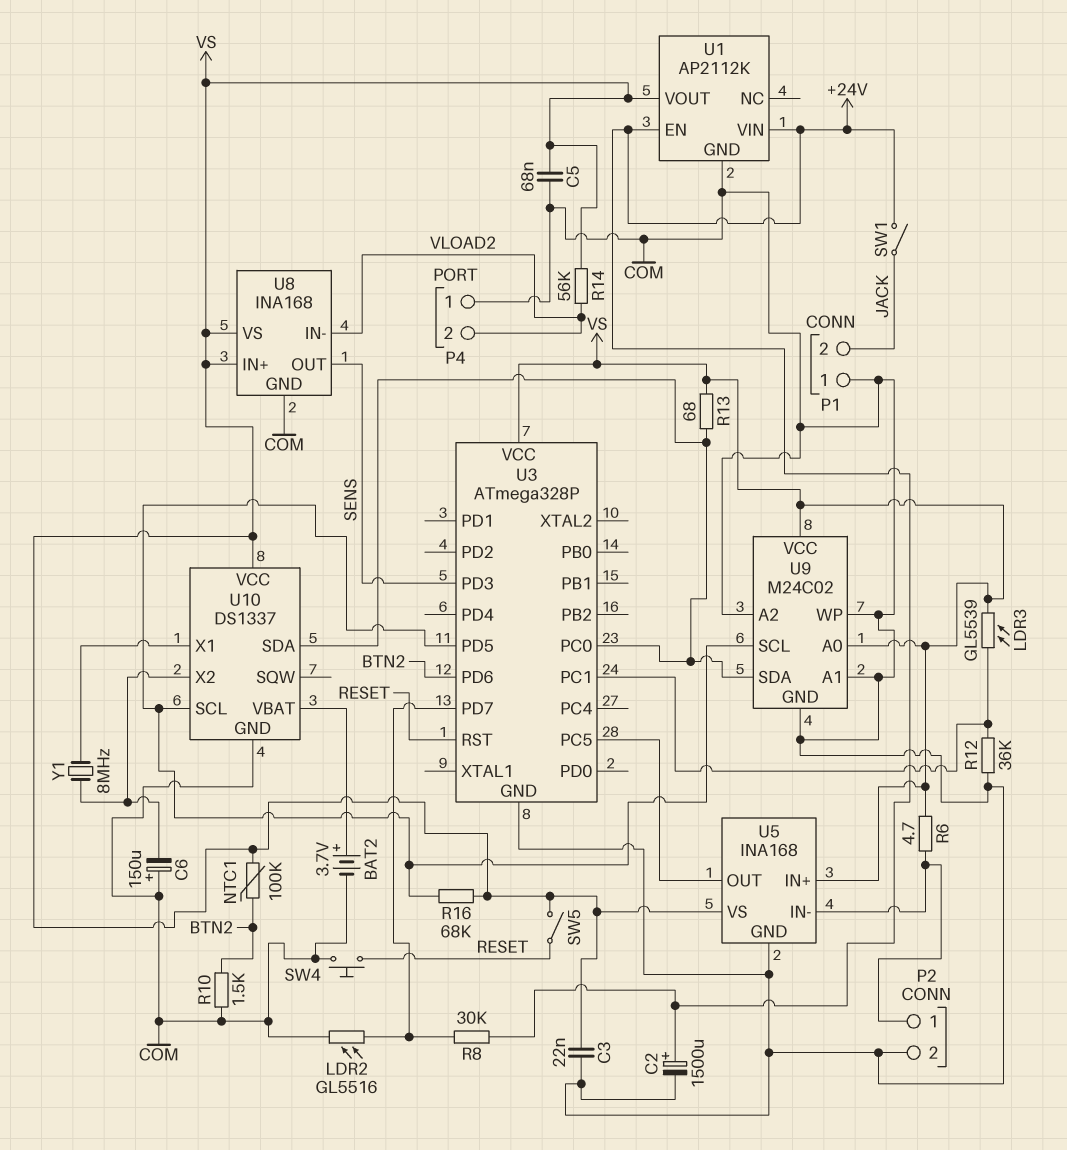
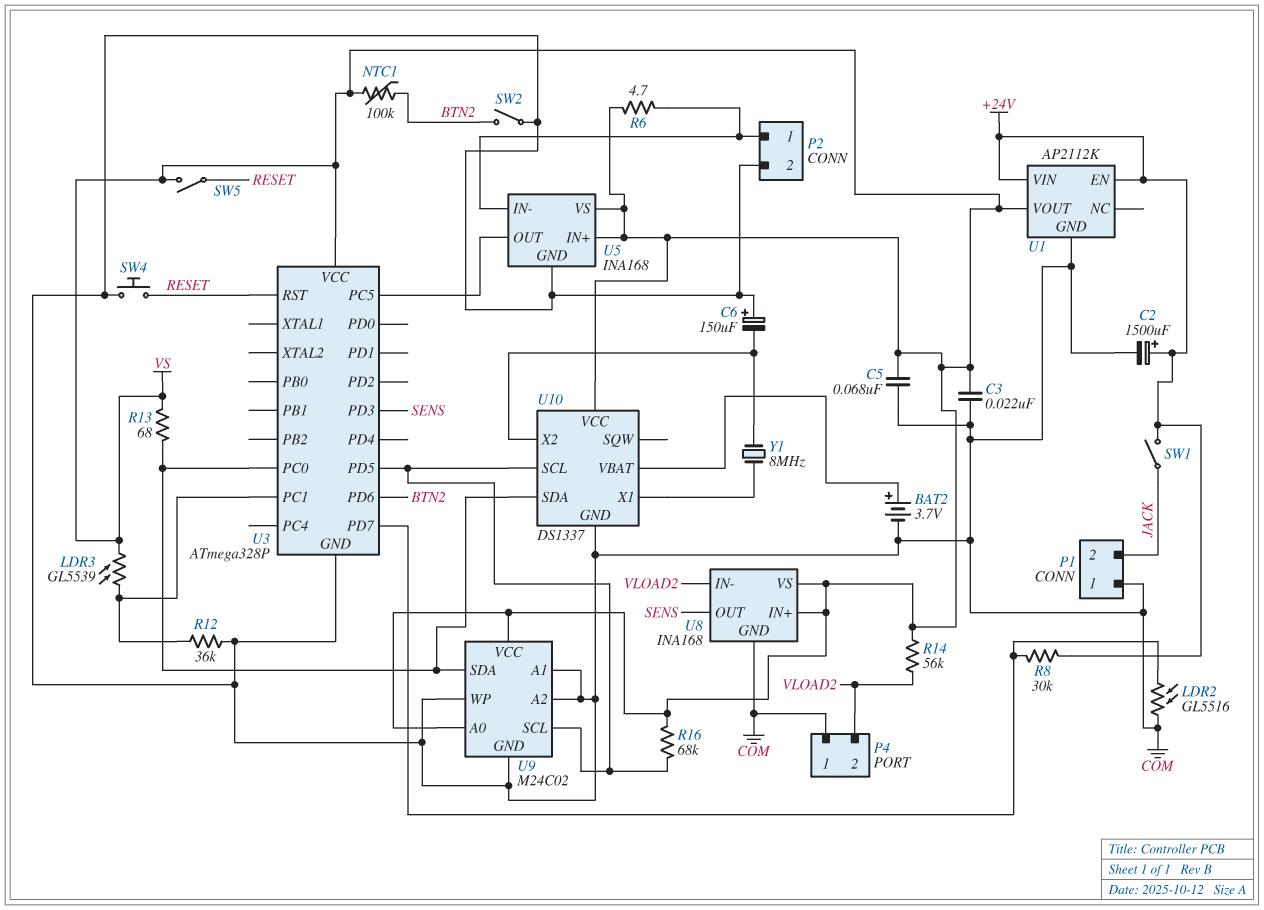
R10: 1.5k (BTN2, COM) -> none
SW2: none -> switch (BTN2, COM)

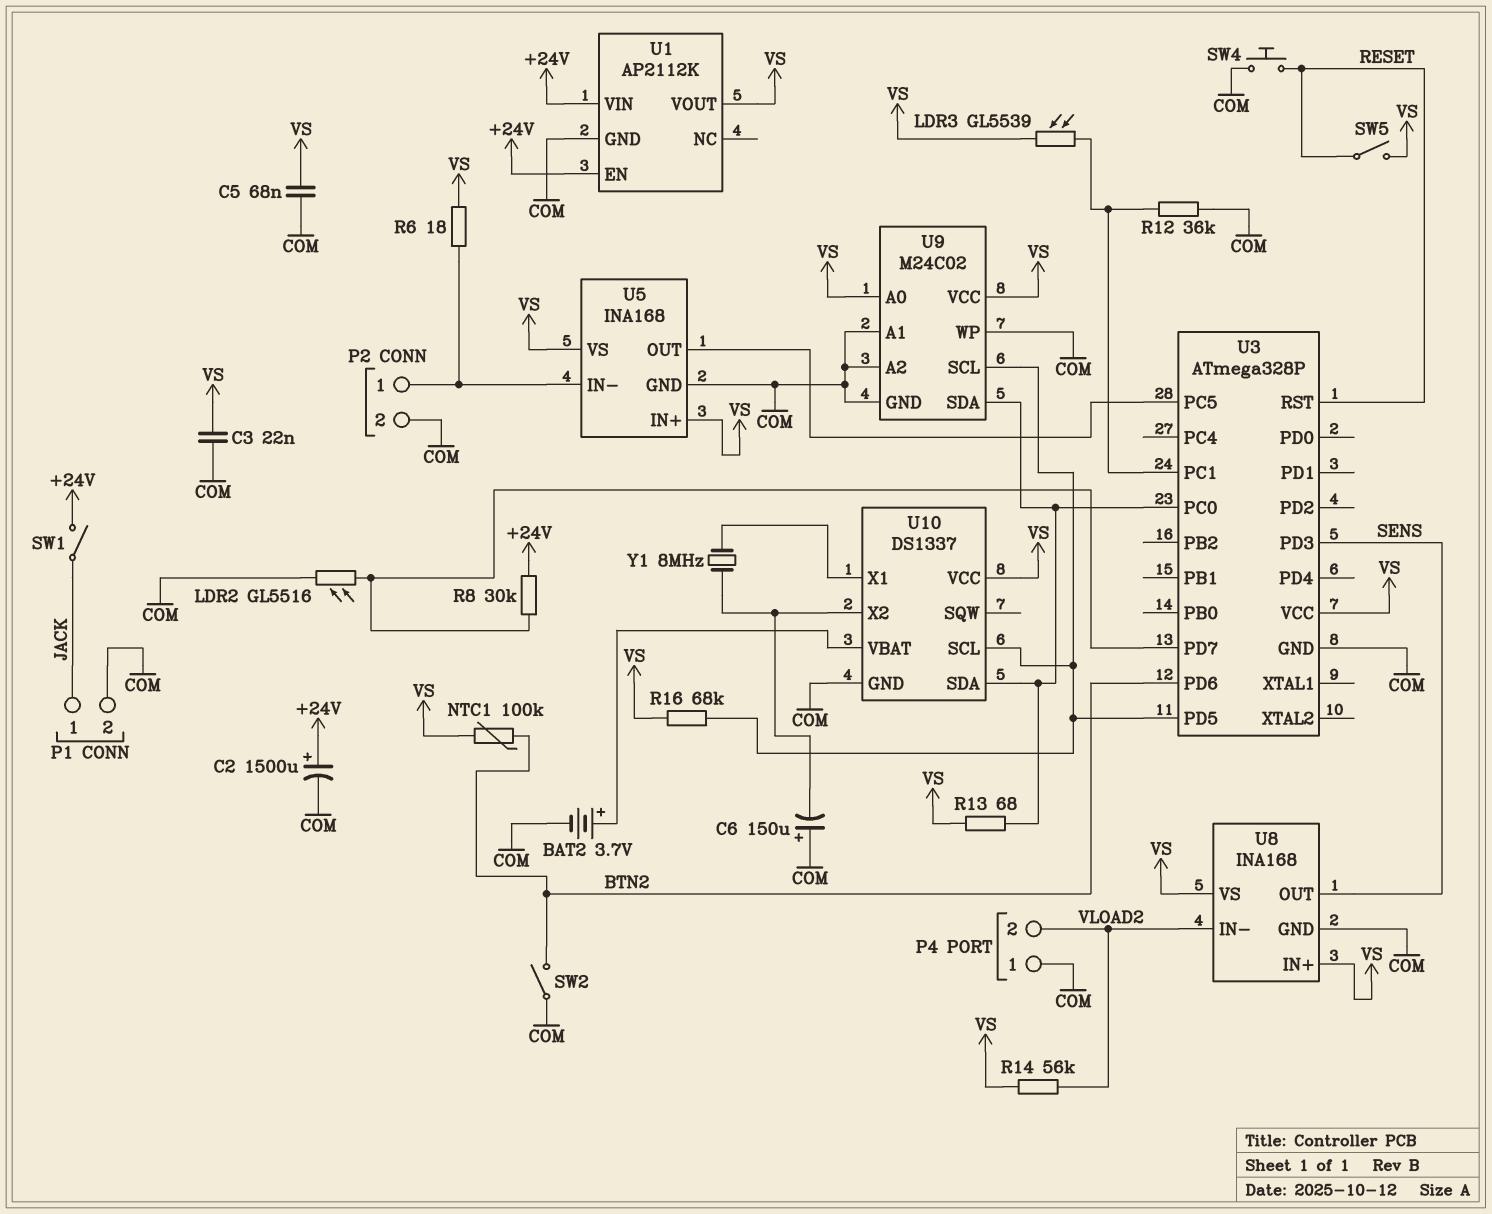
P1 pin 1: COM -> JACK
P1 pin 2: JACK -> COM
R6: 4.7 (P2/1, VS) -> 18 (P2/1, VS)

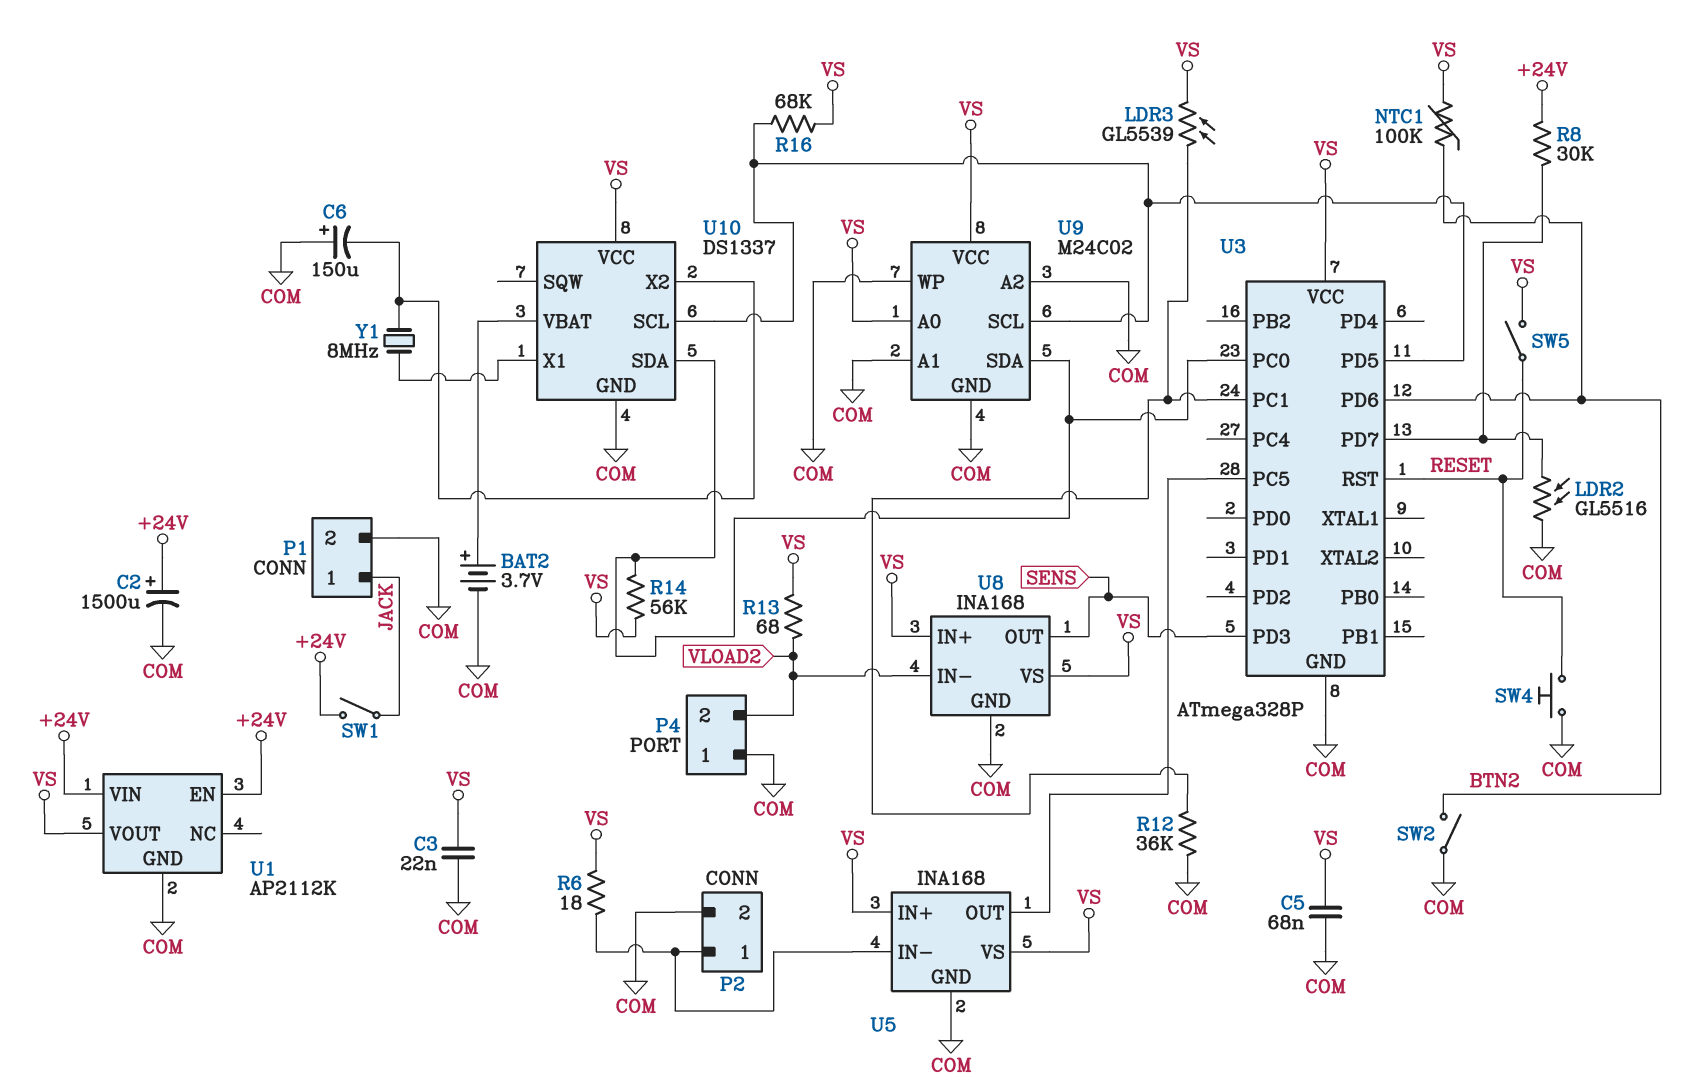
R13: 68 (U3/PC0, VS) -> 68 (VLOAD2, VS)
R14: 56k (VLOAD2, VS) -> 56k (U3/PC0, VS)

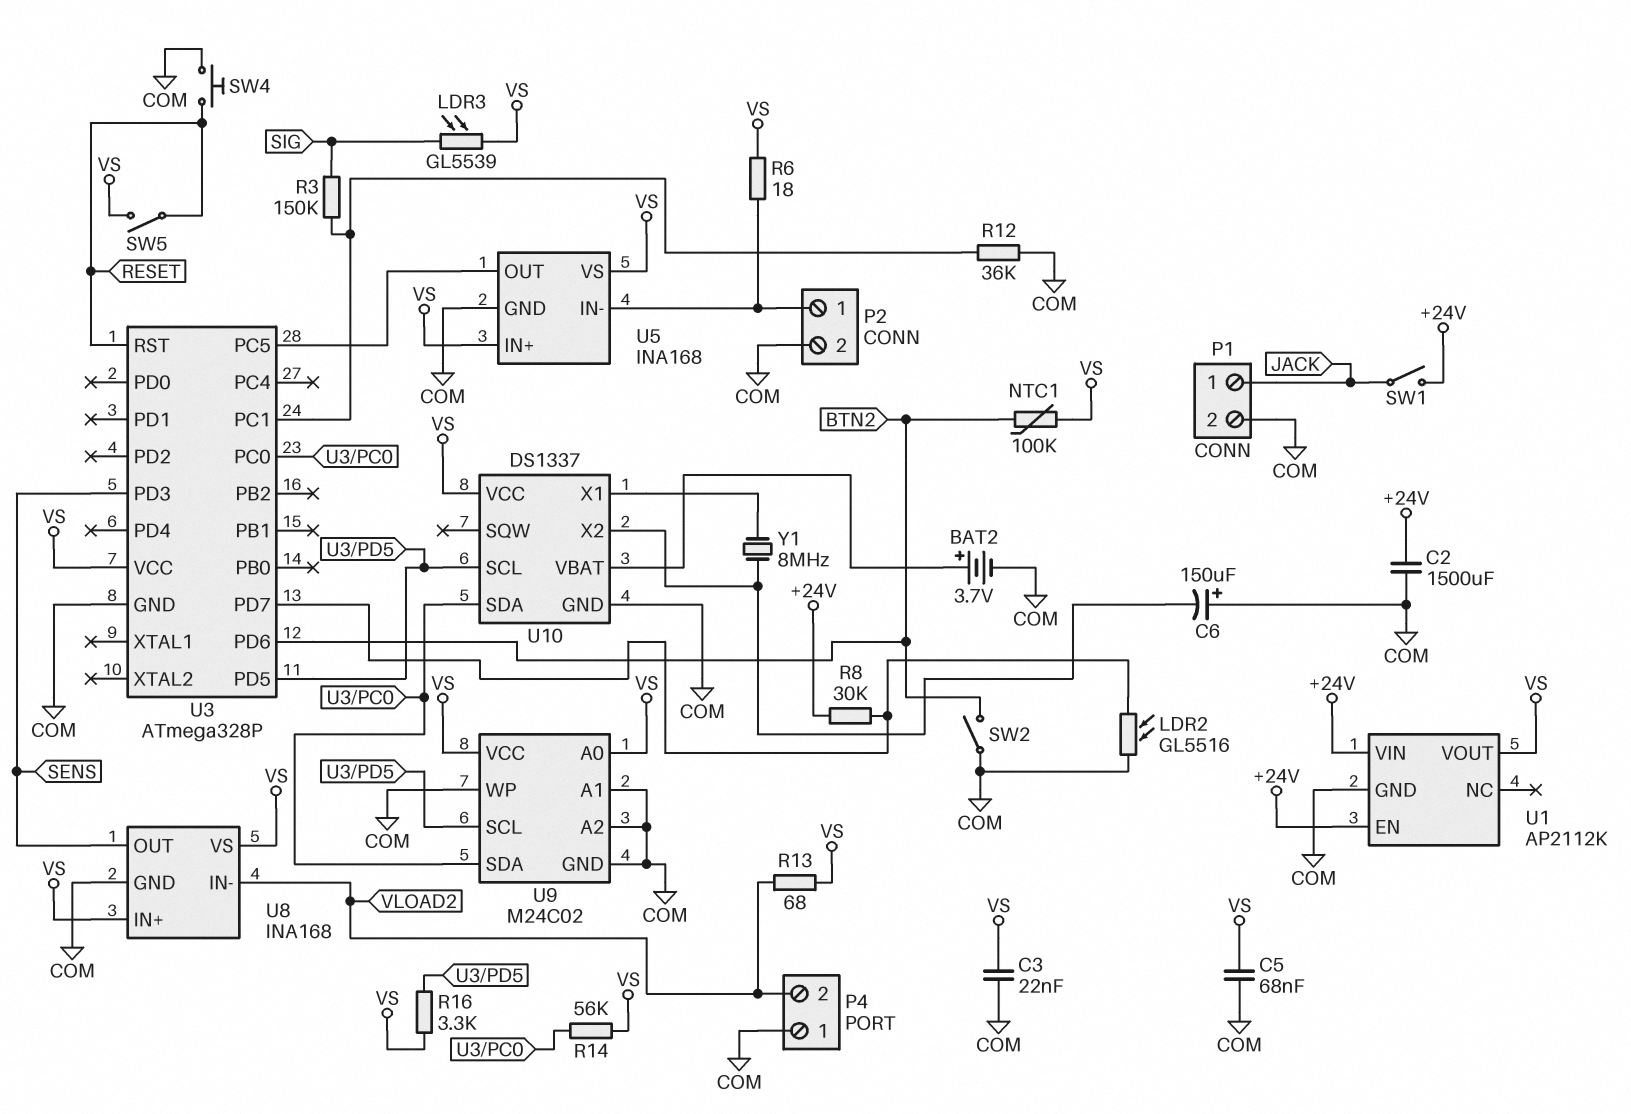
C2: 1500uF (plus +24V, minus COM) -> 1500uF (+24V, COM)
LDR3: GL5539 (U3/PC1, VS) -> GL5539 (SIG, VS)
R3: none -> 150k (SIG, U3/PC1)
R16: 68k (U3/PD5, VS) -> 3.3k (U3/PD5, VS)

